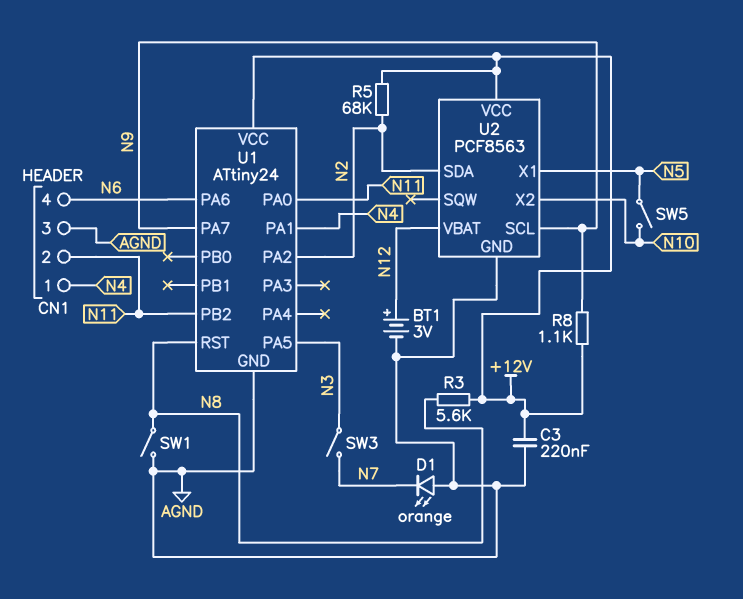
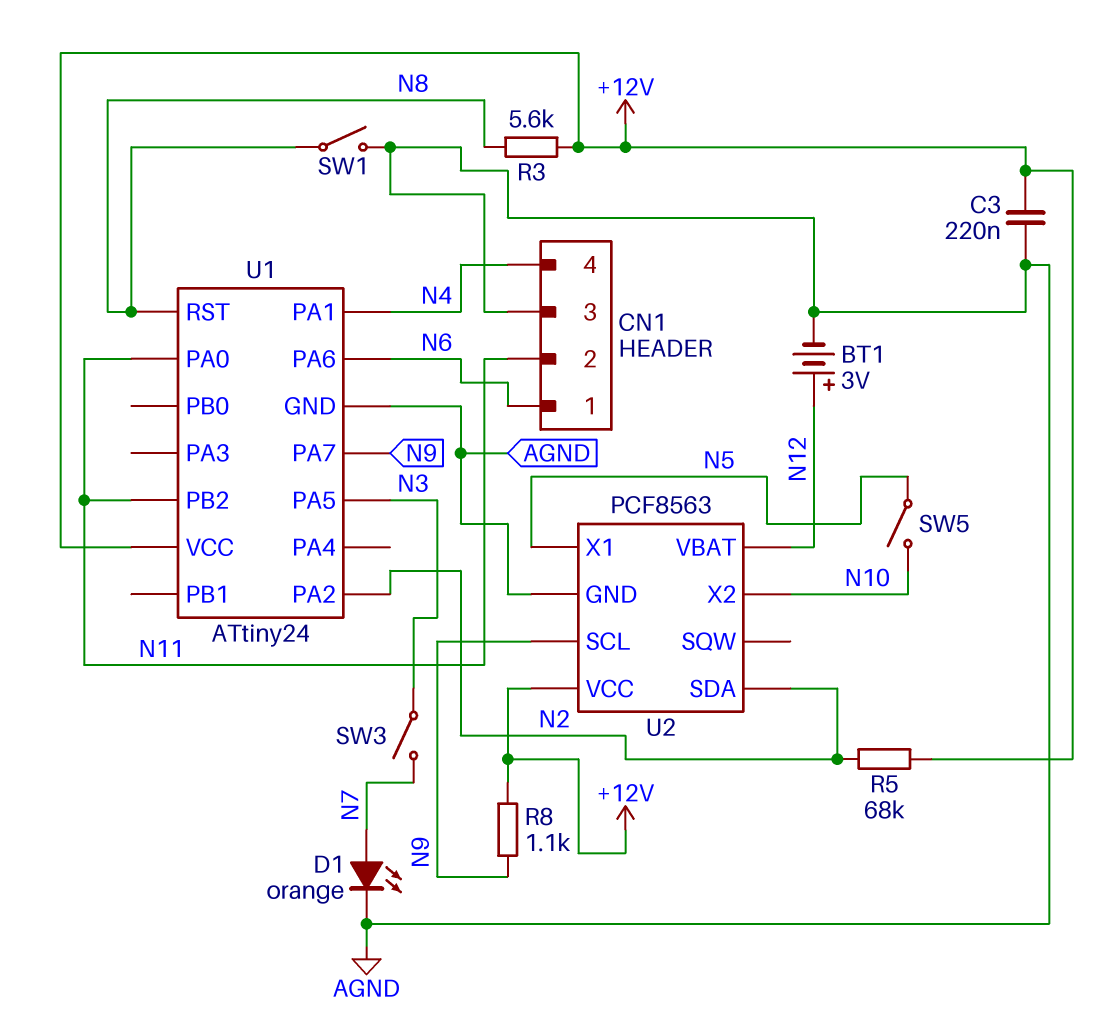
CN1 pin 1: N4 -> N6
CN1 pin 4: N6 -> N4
D1: LED orange (A AGND, K N7) -> LED orange (A N7, K AGND)

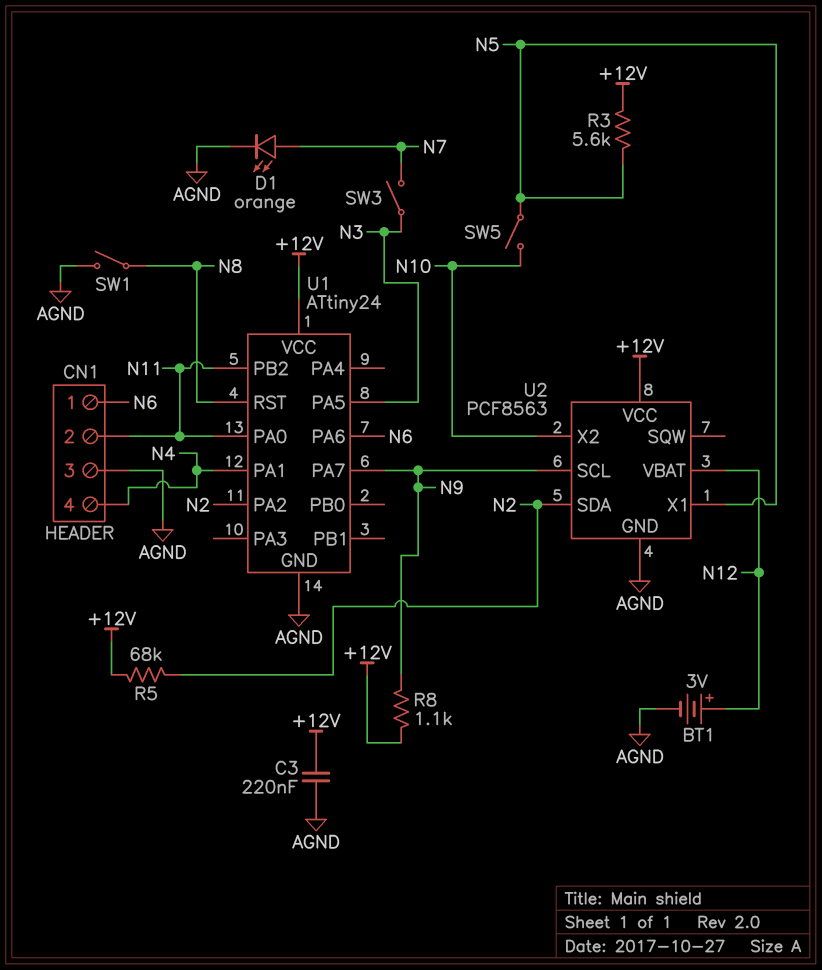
R3: 5.6k (+12V, N8) -> 5.6k (+12V, N5)

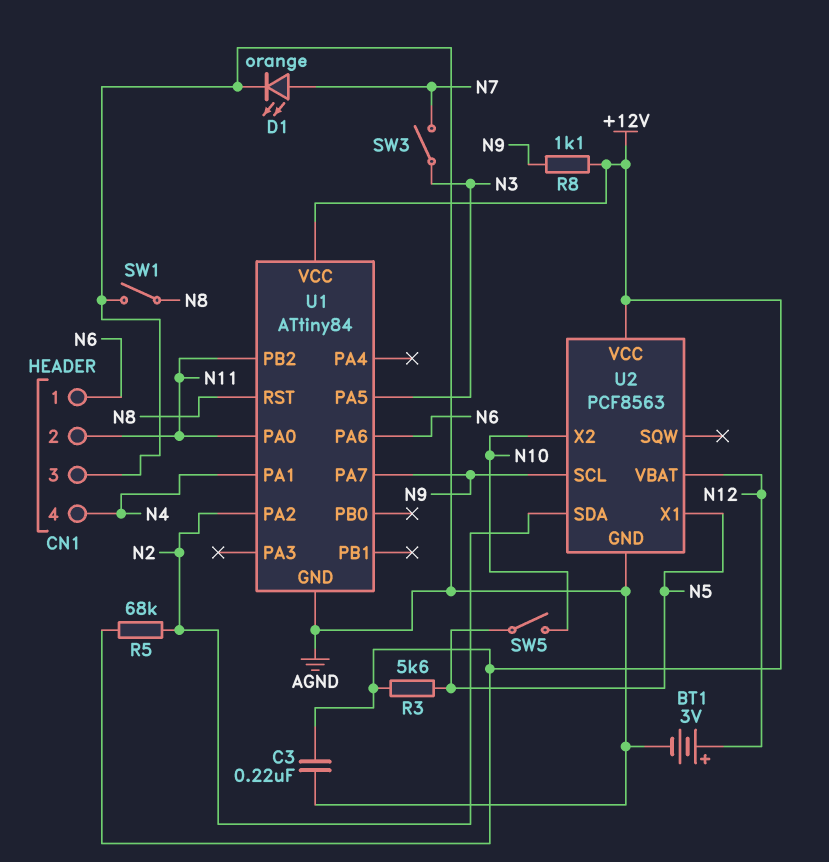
U1: ATtiny24 -> ATtiny84

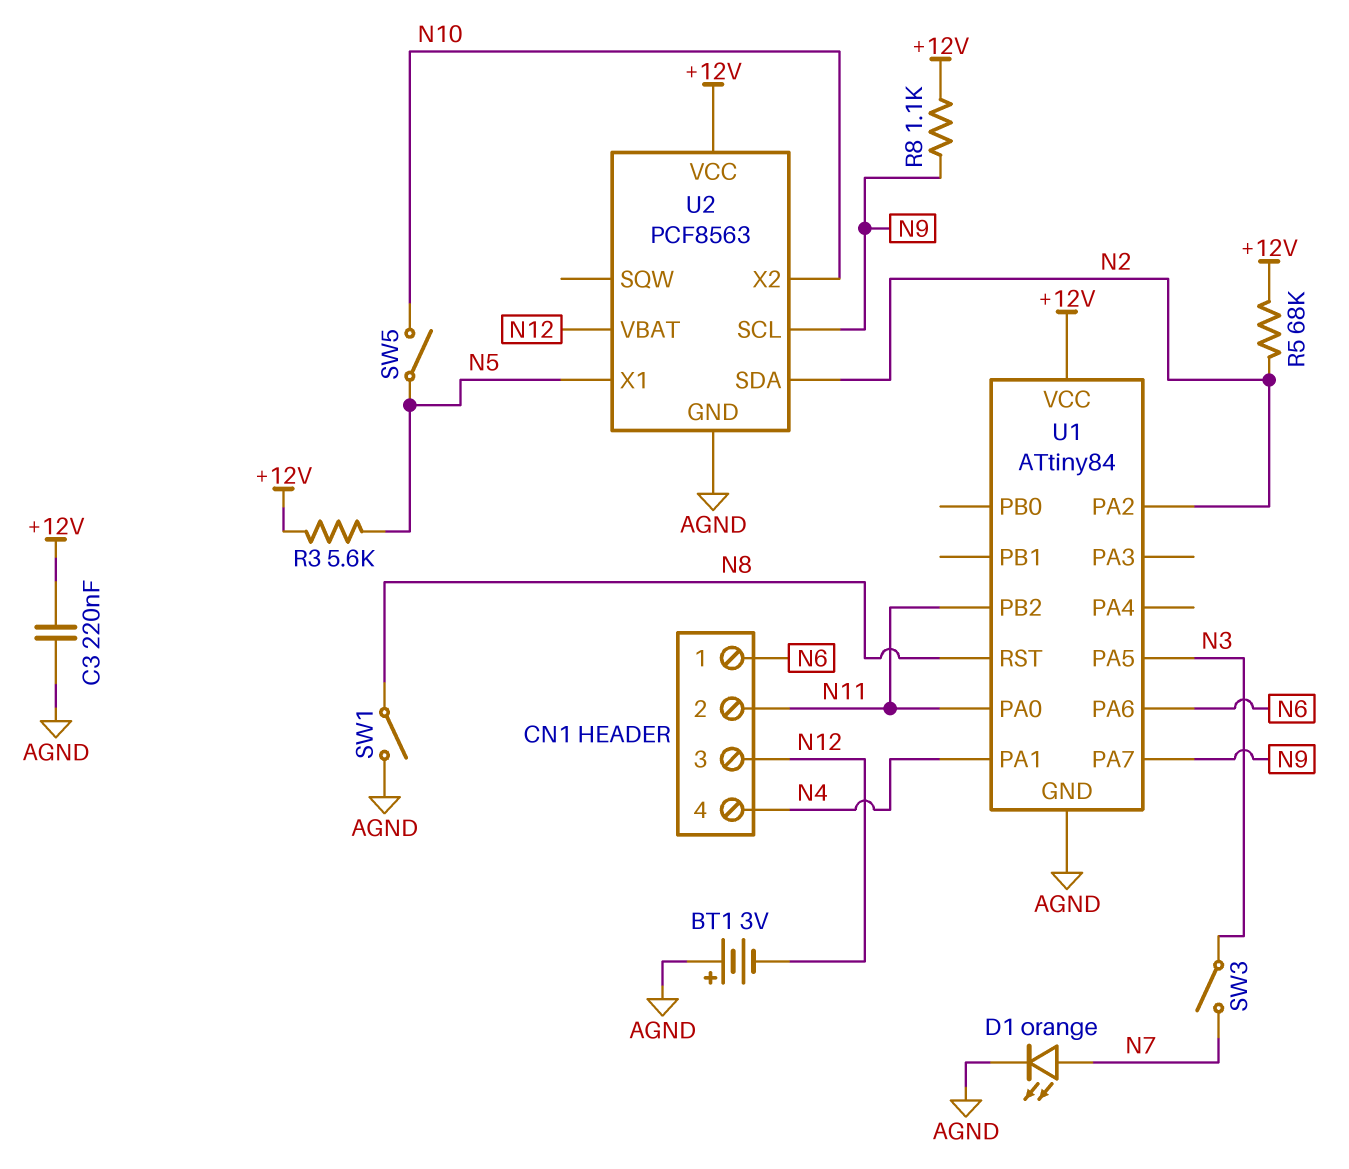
BT1: 3V (plus N12, minus AGND) -> 3V (plus AGND, minus N12)
CN1 pin 3: AGND -> N12

